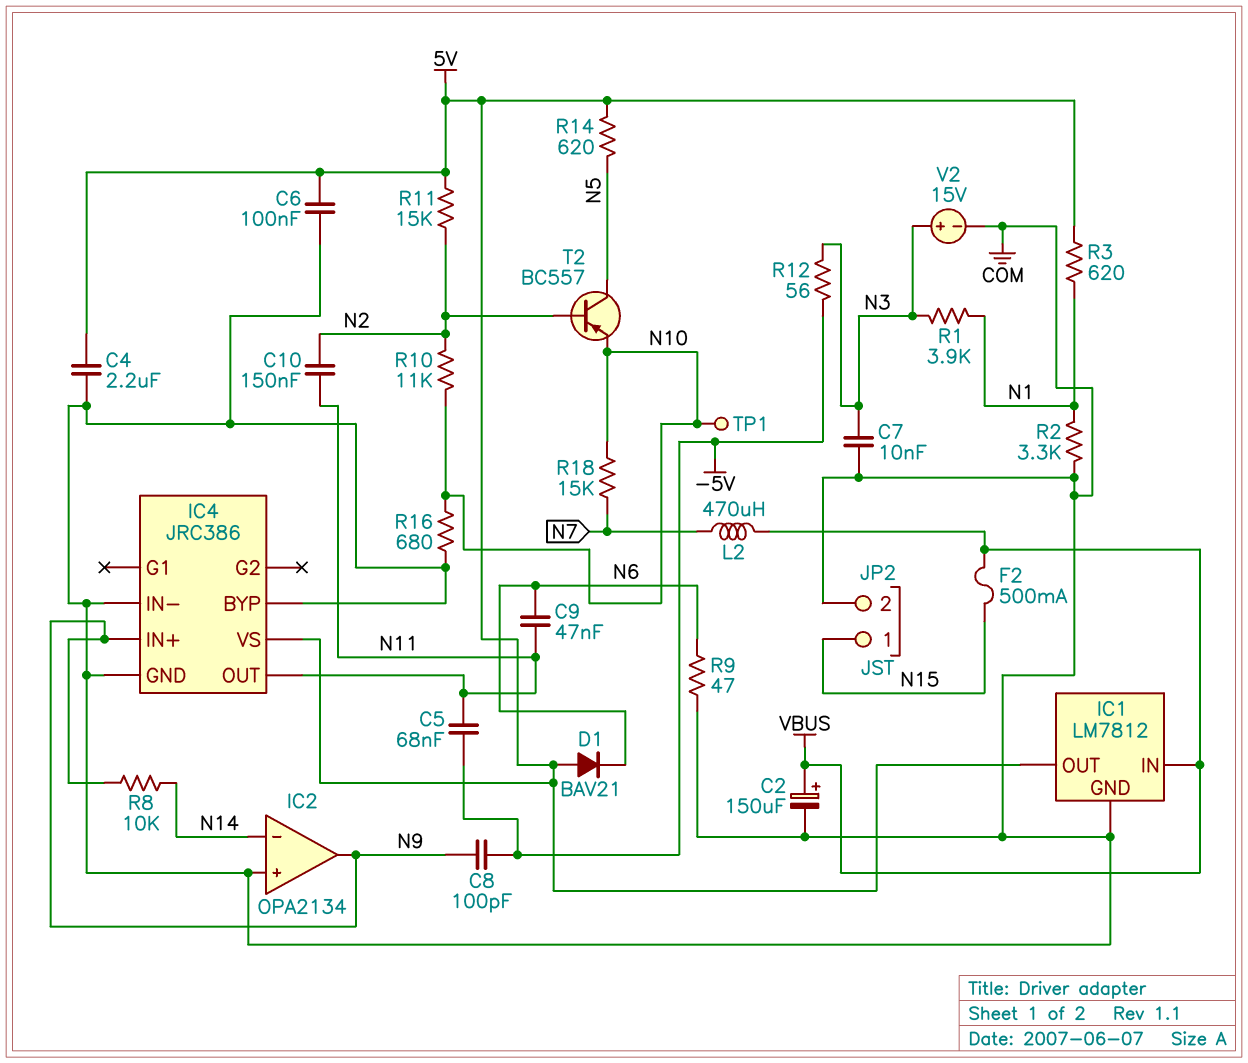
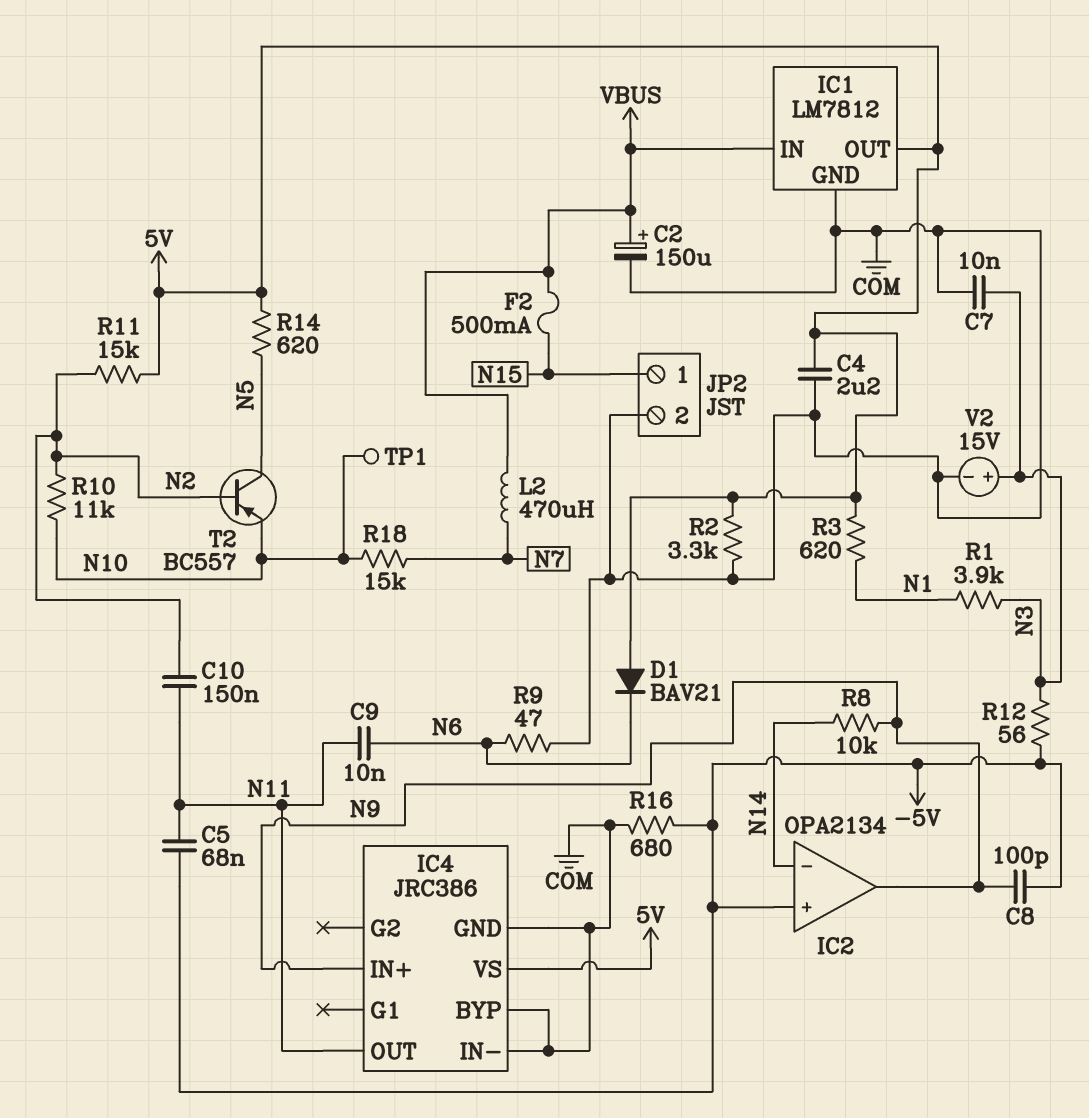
C6: 100nF (5V, COM) -> none
C9: 47nF (N6, N11) -> 10nF (N6, N11)
IC2 pin in+: COM -> -5V
R2: 3.3k (COM, N1) -> 3.3k (5V, COM)
R16: 680 (COM, N10) -> 680 (-5V, COM)

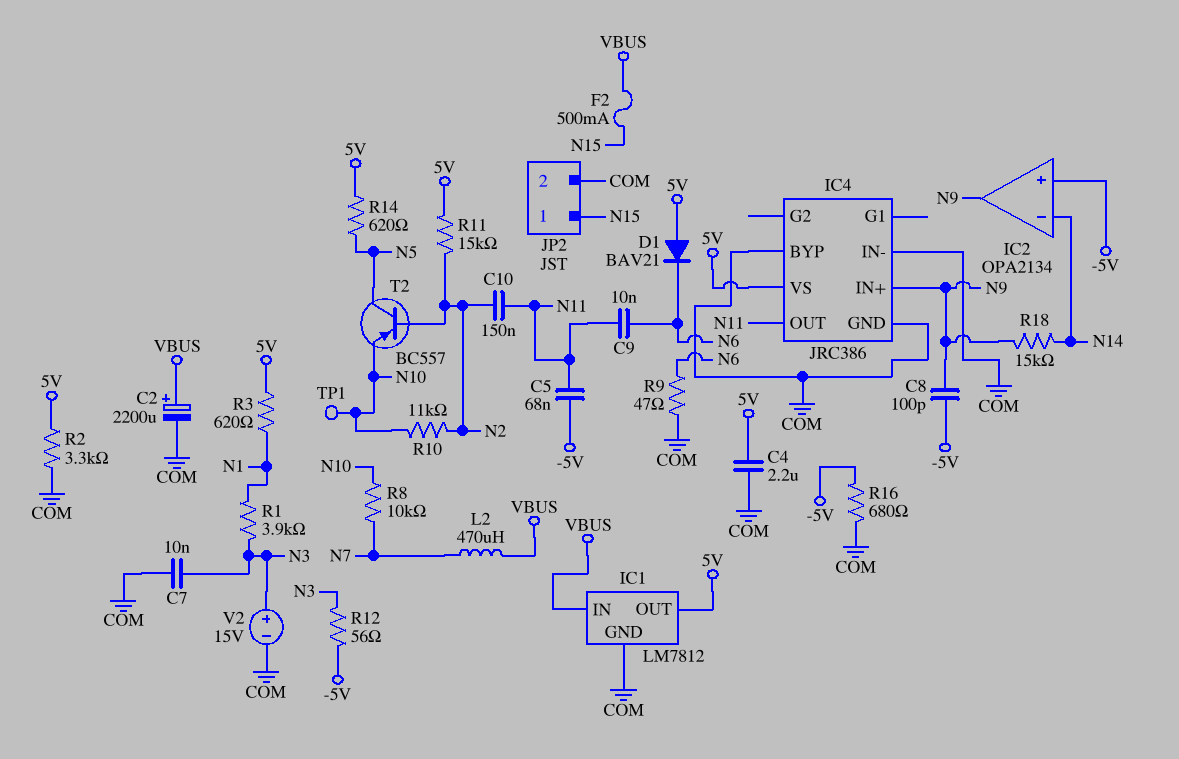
C2: 150uF (plus VBUS, minus COM) -> 2200uF (plus VBUS, minus COM)
R8: 10k (N9, N14) -> 10k (N7, N10)
R18: 15k (N7, N10) -> 15k (N9, N14)

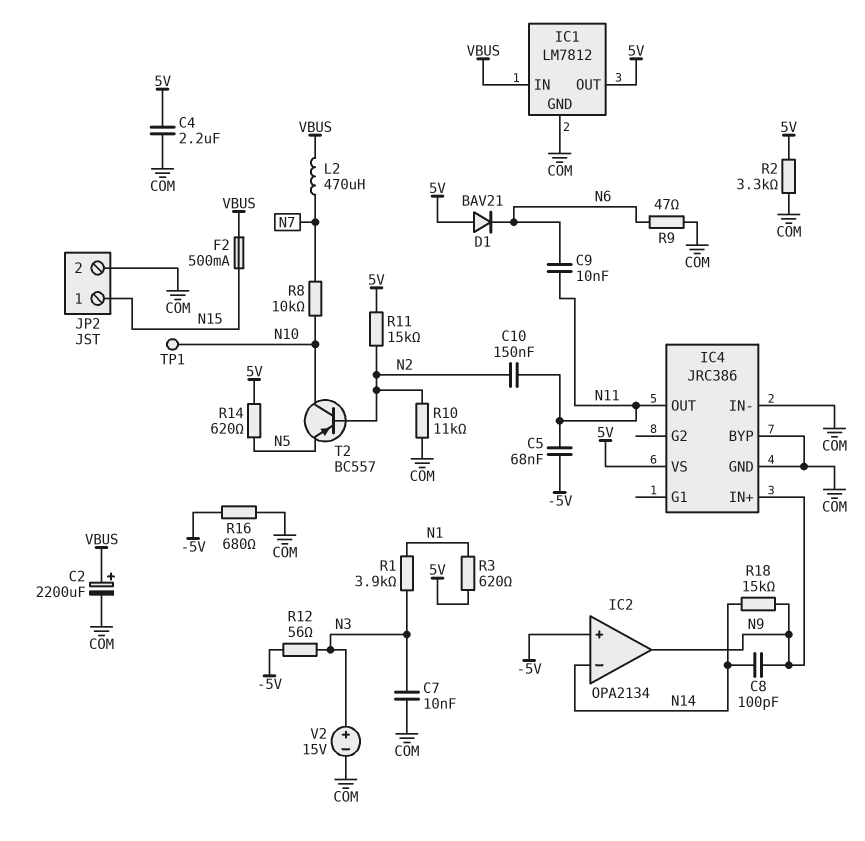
C8: 100pF (-5V, N9) -> 100pF (N9, N14)
R10: 11k (N2, N10) -> 11k (COM, N2)
T2: PNP BC557 (B N2, C N5, E N10) -> PNP BC557 (B N2, C N10, E N5)

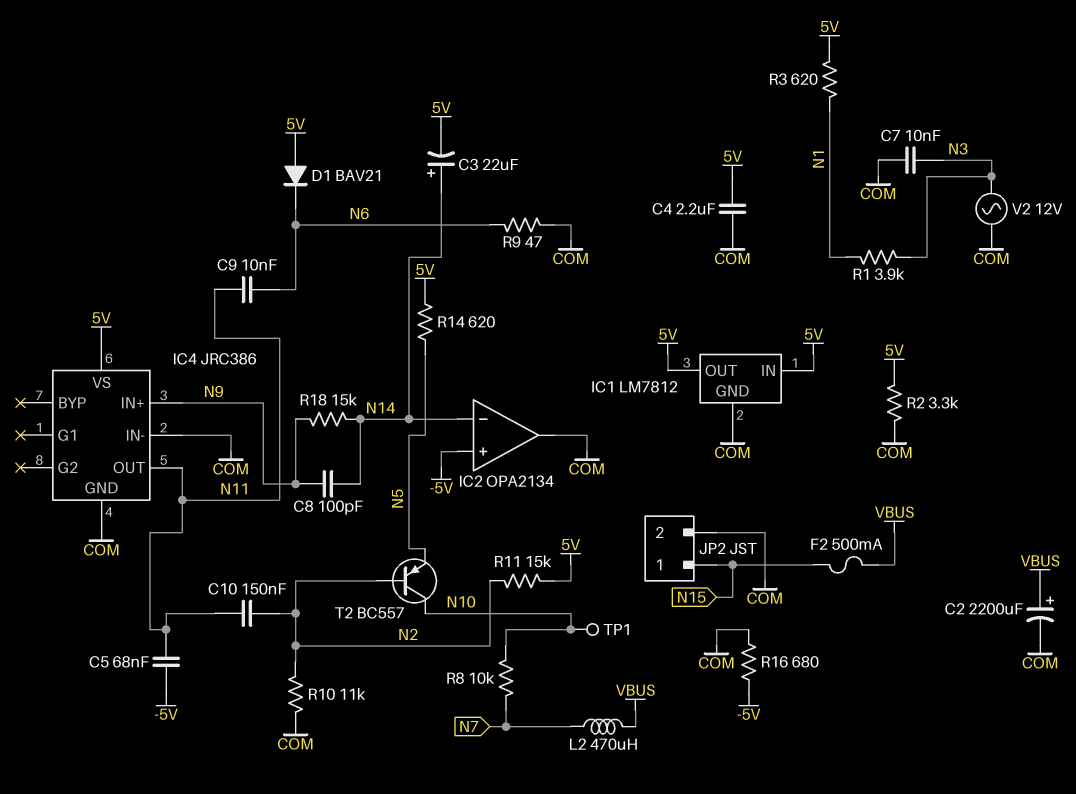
C3: none -> 22uF (plus N14, minus 5V)
IC1 pin IN: VBUS -> 5V
IC2 pin out: N9 -> COM
IC4 pin BYP: COM -> none
R12: 56 (-5V, N3) -> none
V2: 15V (plus N3, minus COM) -> AC 12V (COM, N3)

